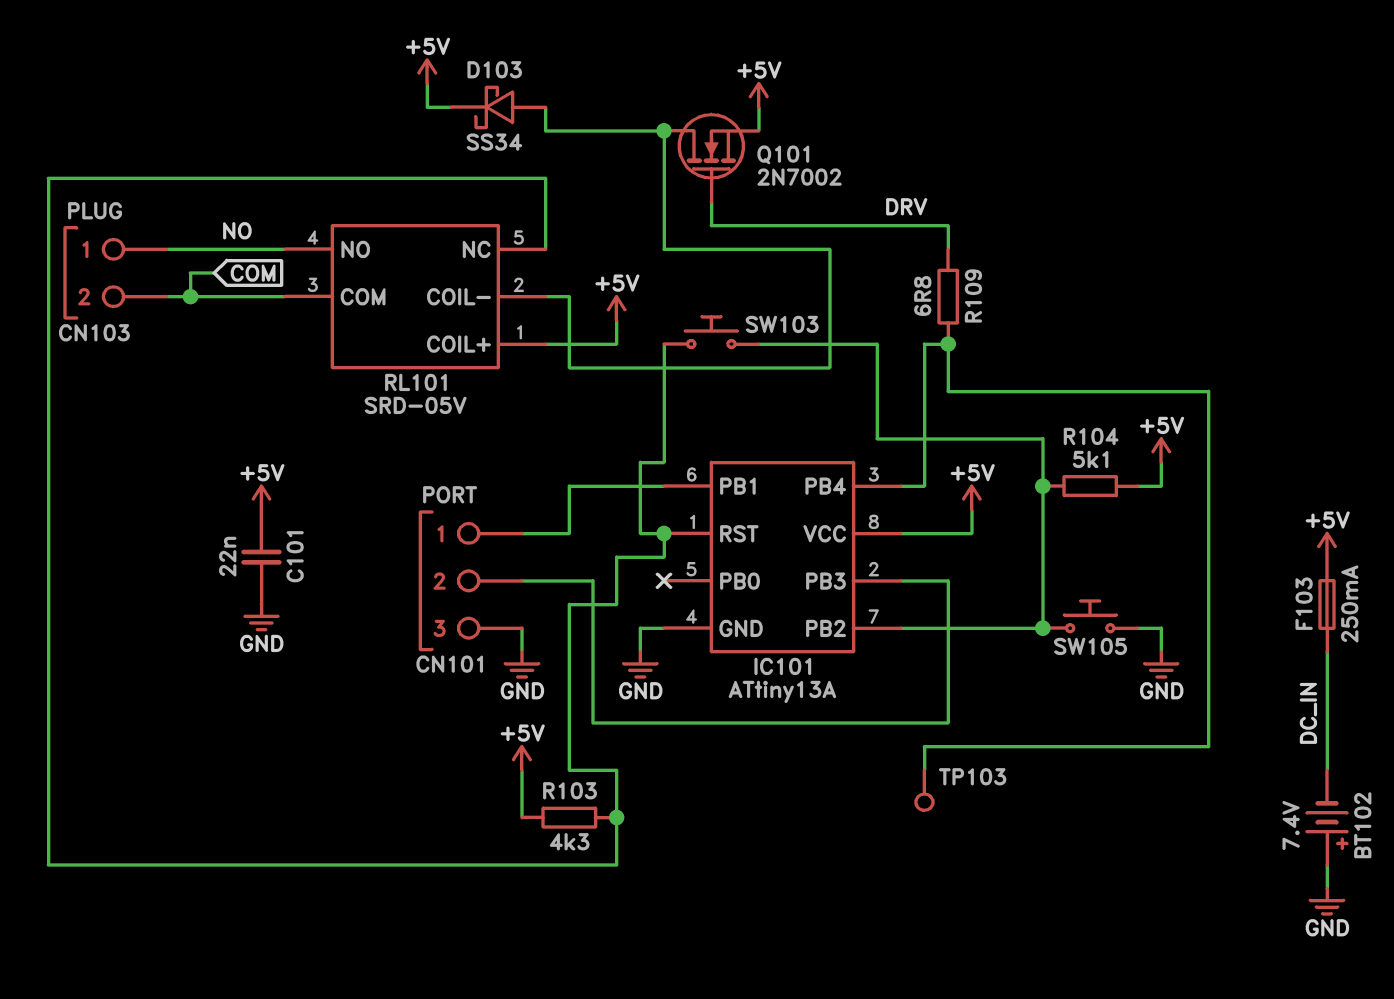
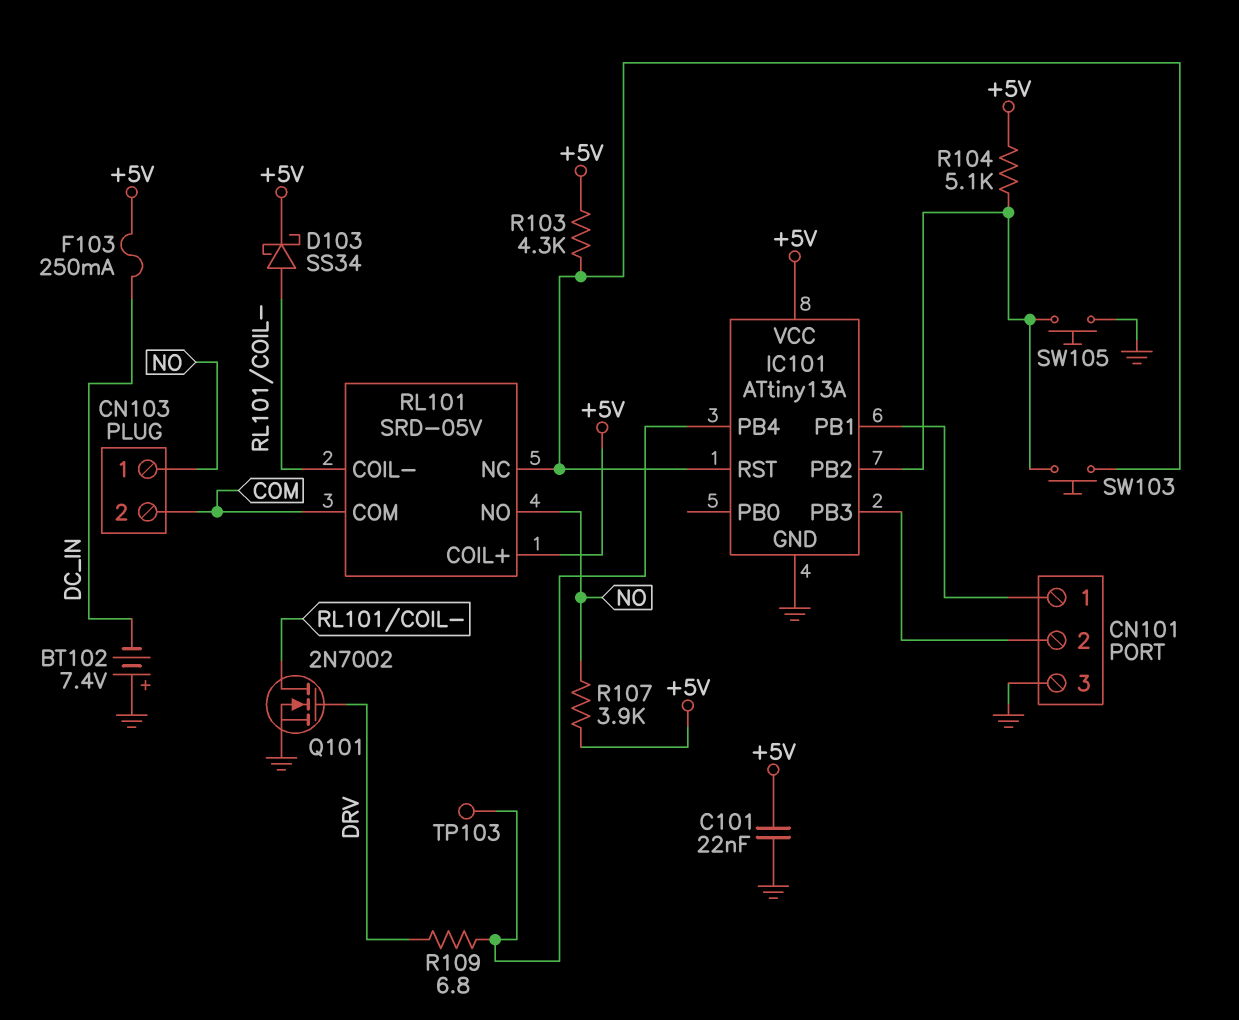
Q101: NMOS 2N7002 (G DRV, D RL101/COIL-, S +5V) -> NMOS 2N7002 (G DRV, D RL101/COIL-, S GND)
R107: none -> 3.9k (+5V, NO)

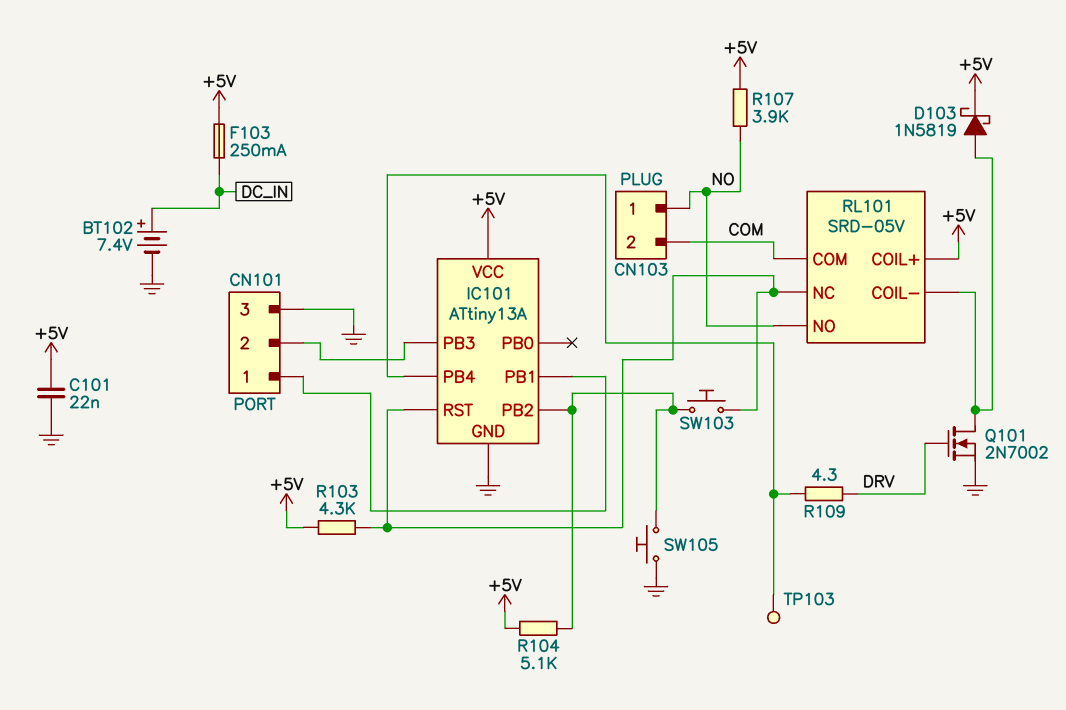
BT102: 7.4V (plus GND, minus DC_IN) -> 7.4V (plus DC_IN, minus GND)
D103: schottky SS34 (A RL101/COIL-, K +5V) -> schottky 1N5819 (A RL101/COIL-, K +5V)
R109: 6.8 (DRV, IC101/PB4) -> 4.3 (DRV, IC101/PB4)

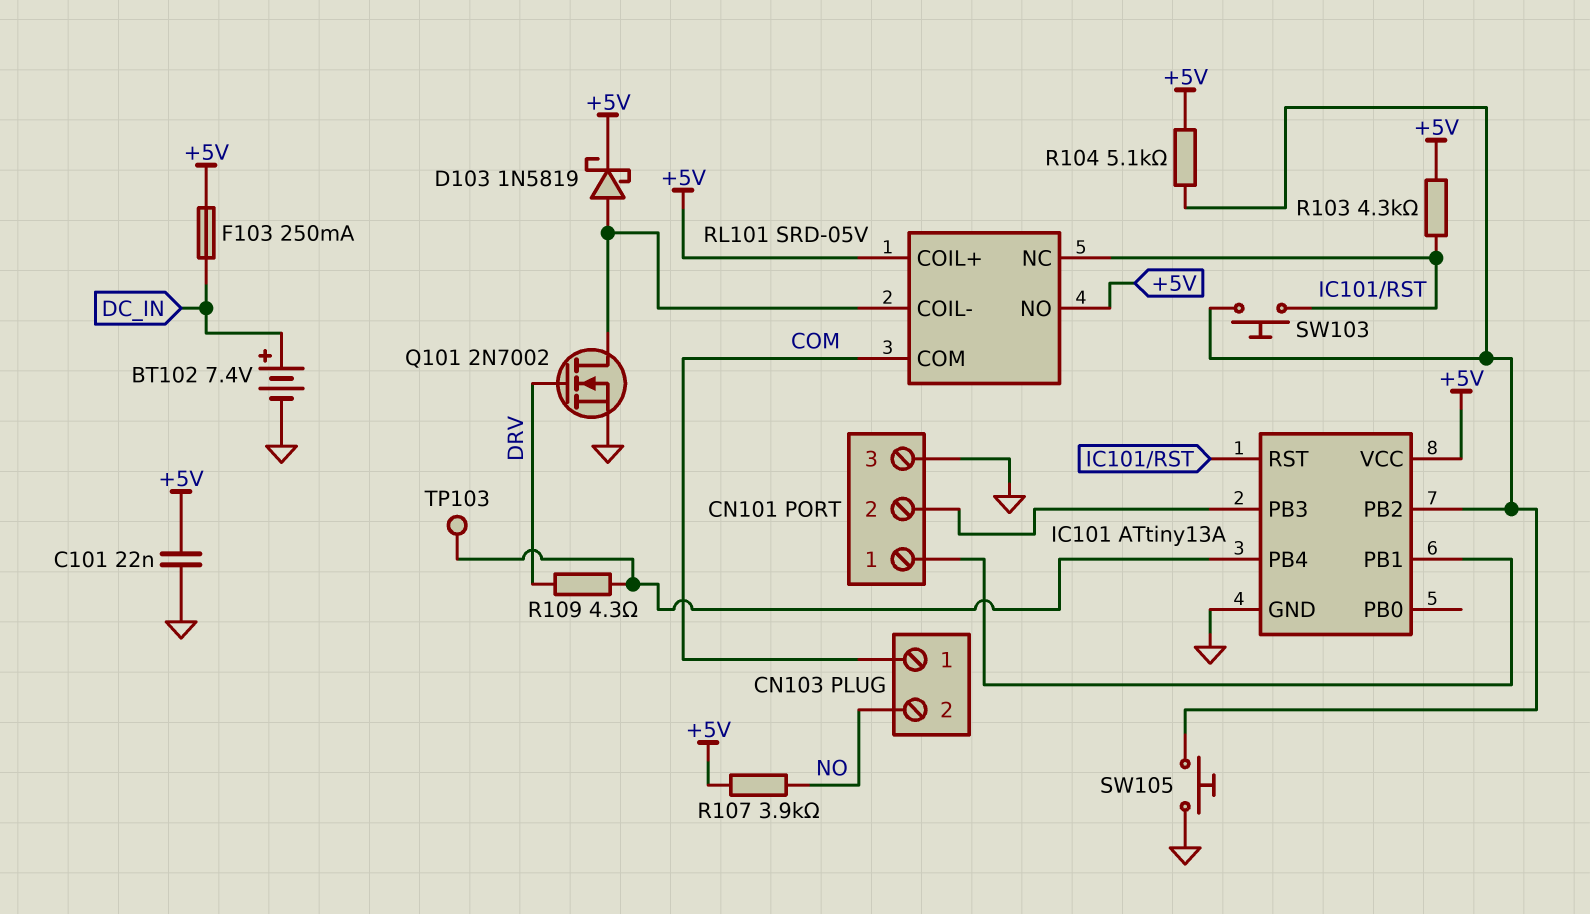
CN103 pin 1: NO -> COM
CN103 pin 2: COM -> NO
RL101 pin NO: NO -> +5V

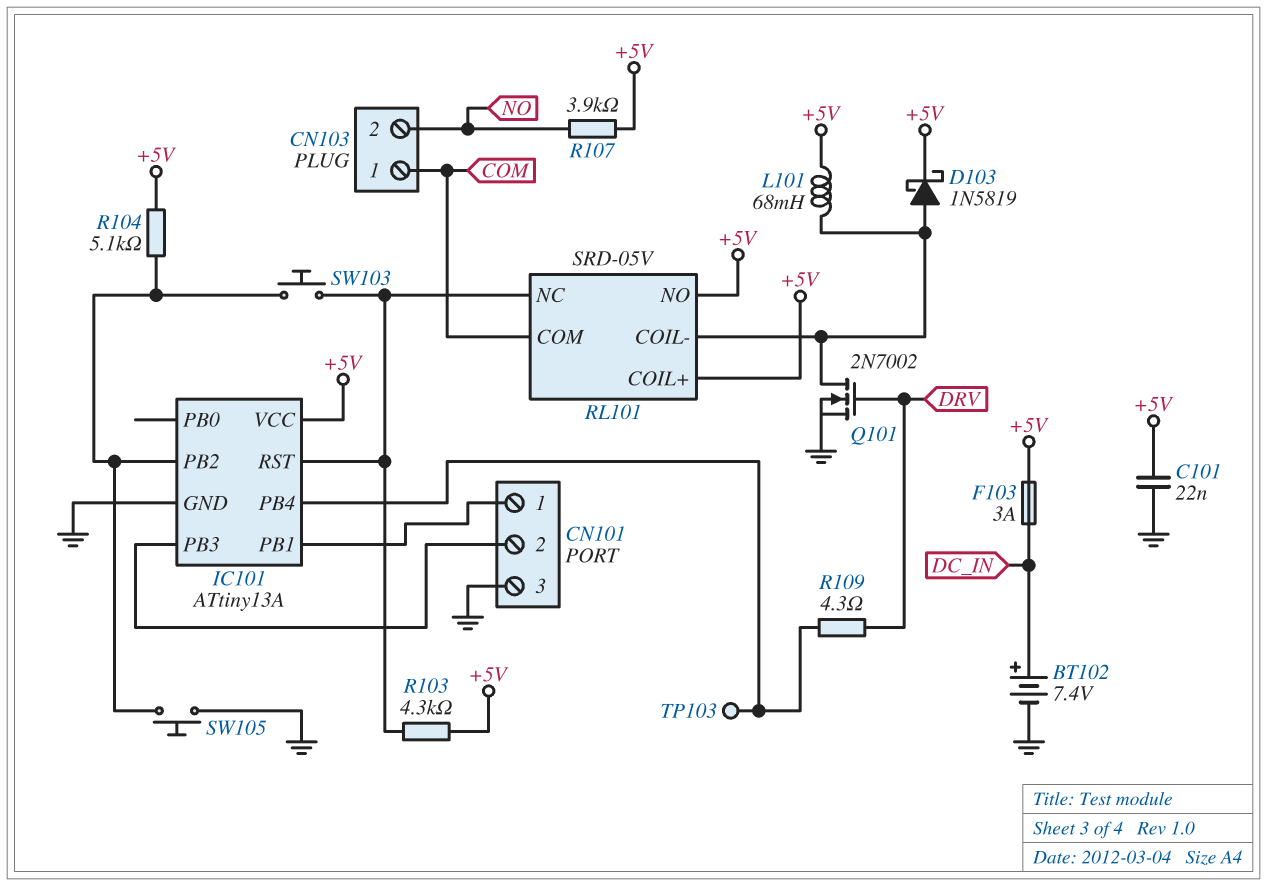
F103: 250mA (+5V, DC_IN) -> 3A (+5V, DC_IN)
L101: none -> 68mH (+5V, RL101/COIL-)

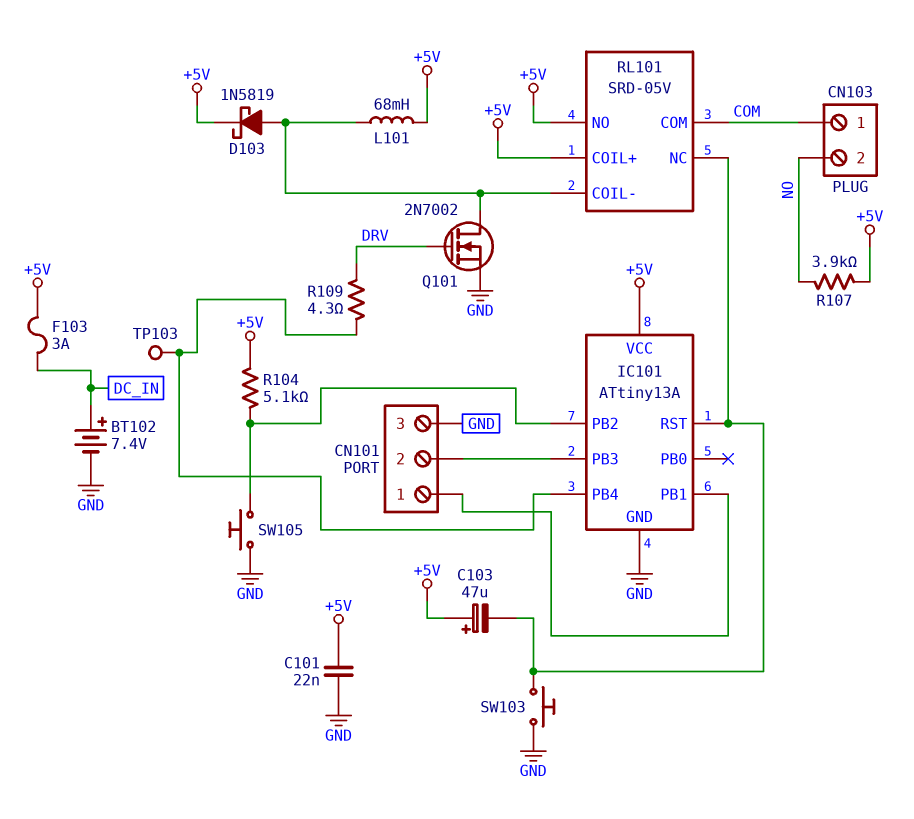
C103: none -> 47uF (plus +5V, minus IC101/RST)
R103: 4.3k (+5V, IC101/RST) -> none
SW103: button (IC101/PB2, IC101/RST) -> button (GND, IC101/RST)

